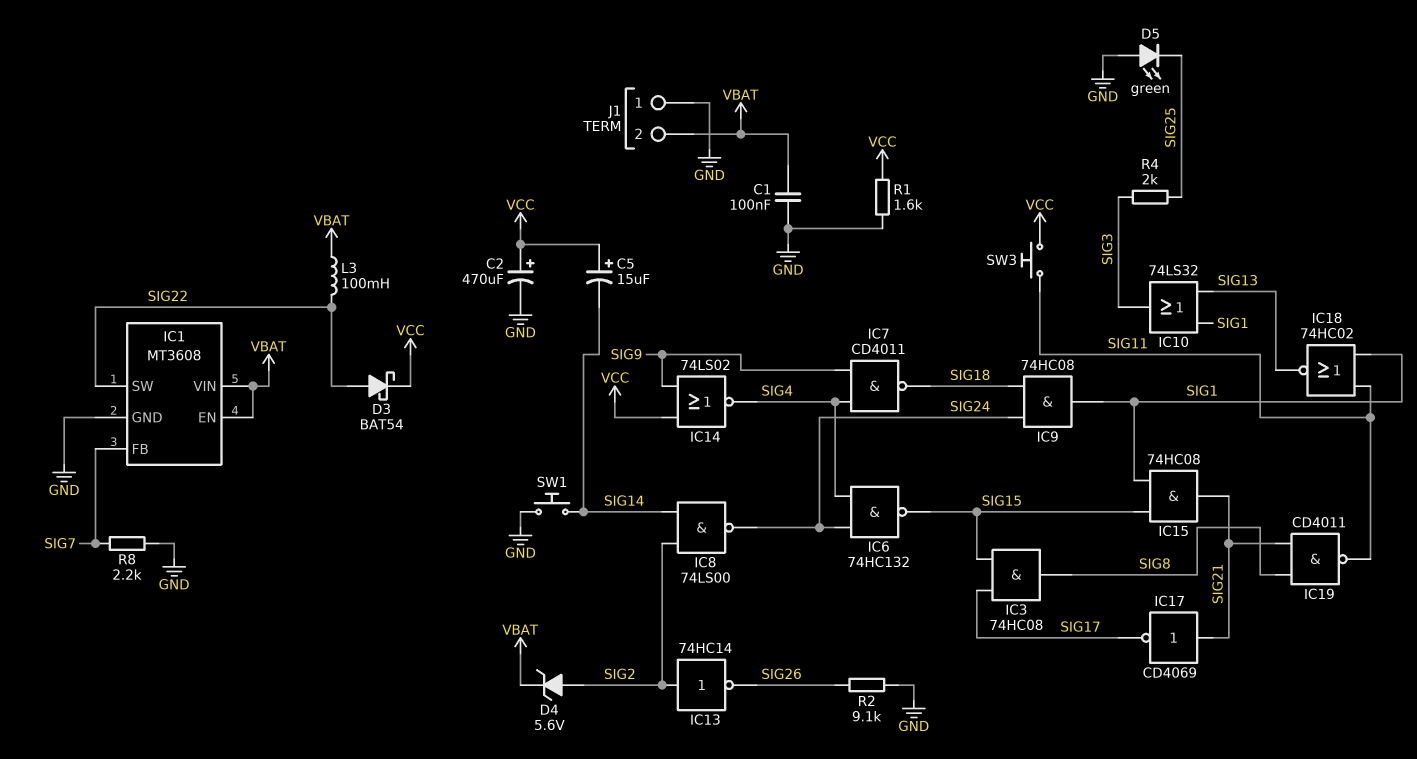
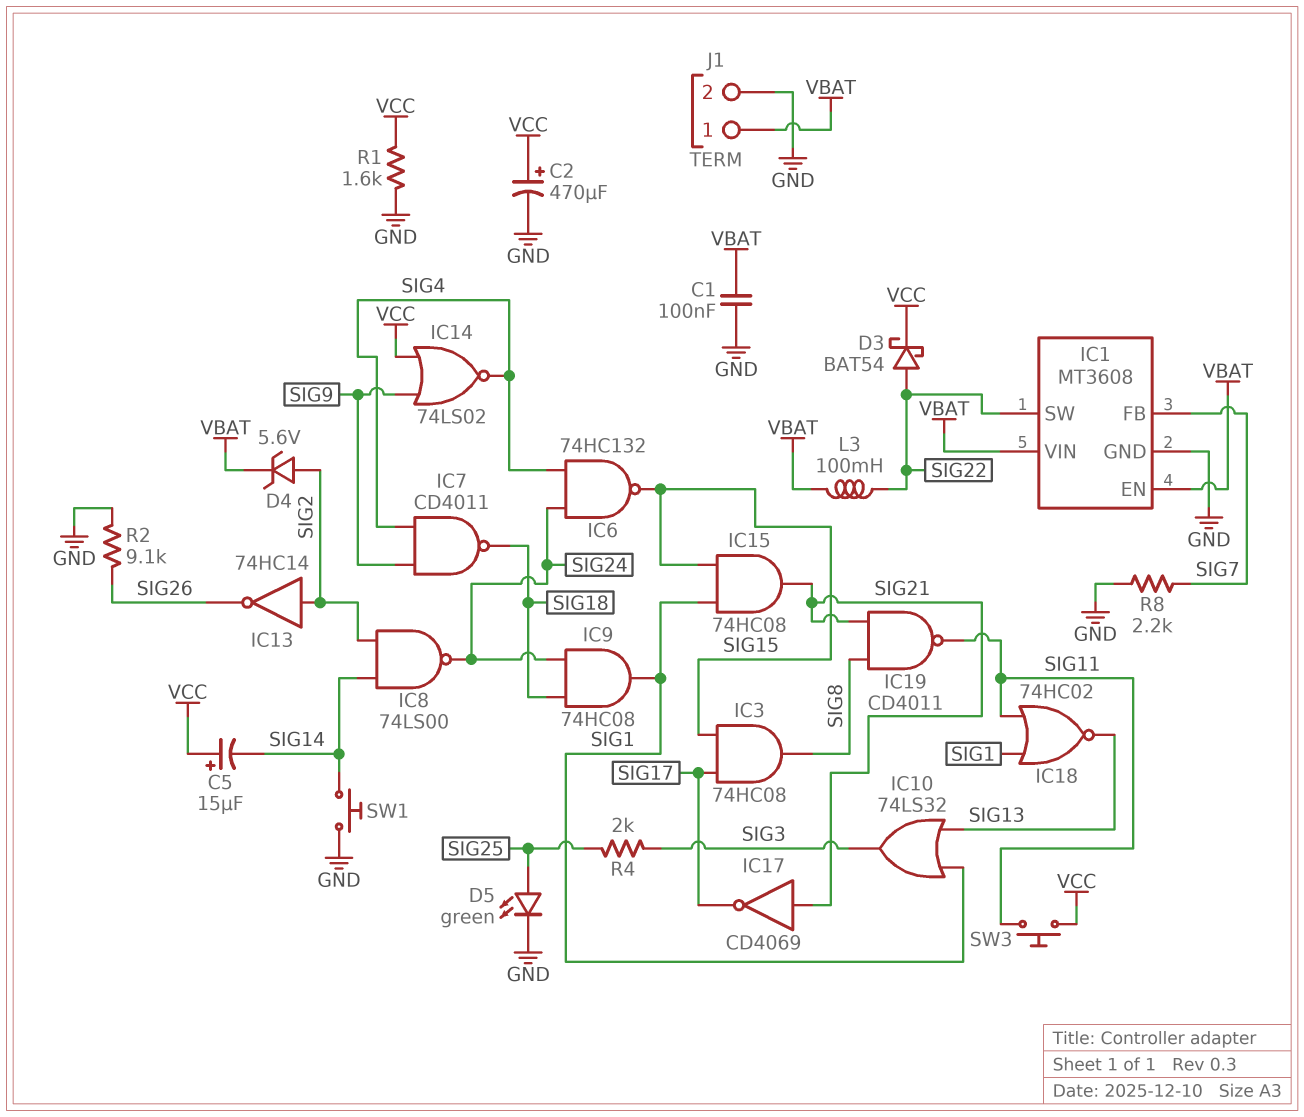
D5: LED green (A GND, K SIG25) -> LED green (A SIG25, K GND)
J1 pin 1: GND -> VBAT
J1 pin 2: VBAT -> GND

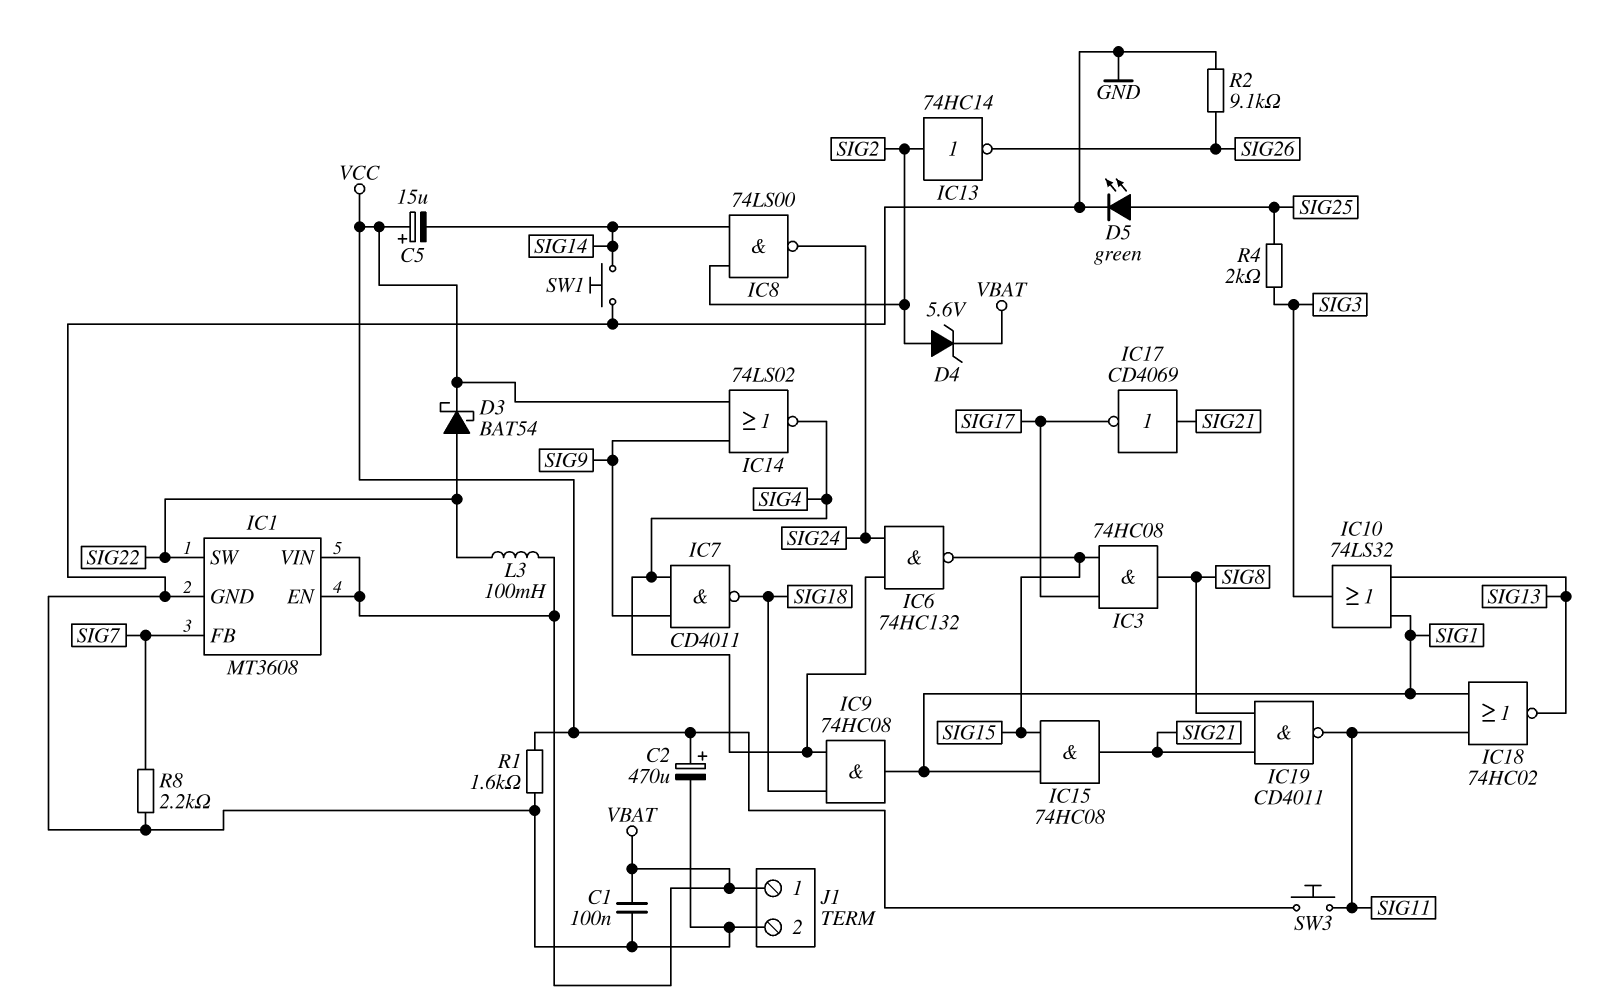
IC9: AND 74HC08 (in SIG18, in SIG24, out SIG1) -> AND 74HC08 (in SIG4, in SIG18, out SIG1)

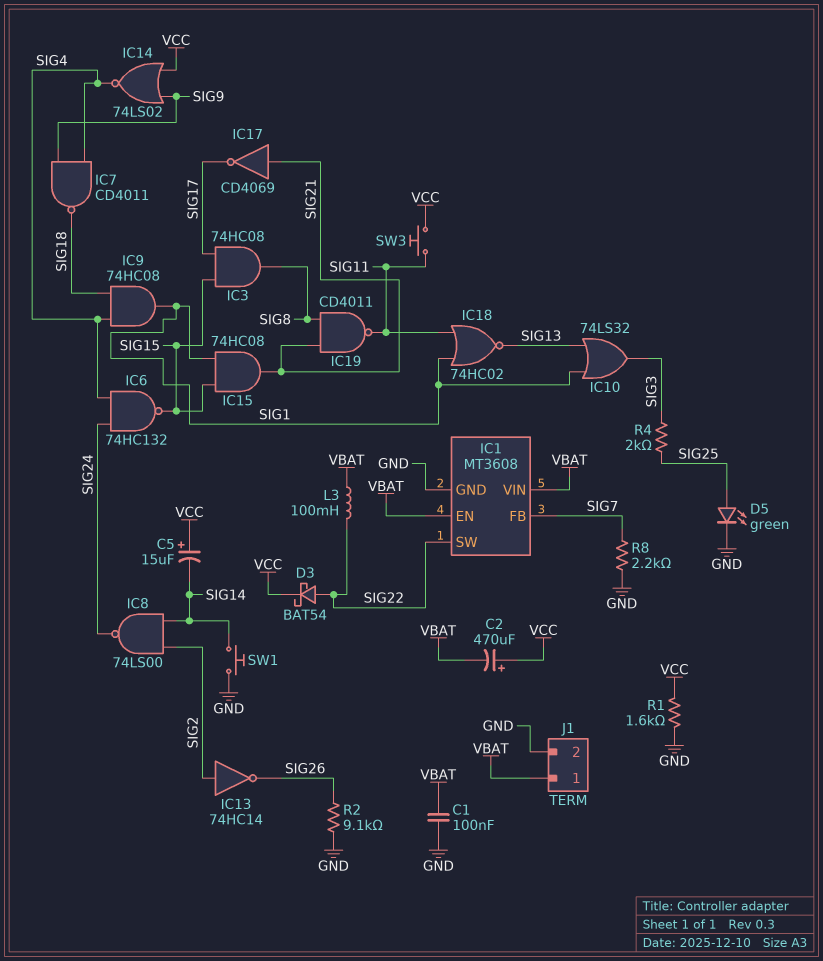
C2: 470uF (plus VCC, minus GND) -> 470uF (plus VCC, minus VBAT)
D4: zener 5.6V (A SIG2, K VBAT) -> none

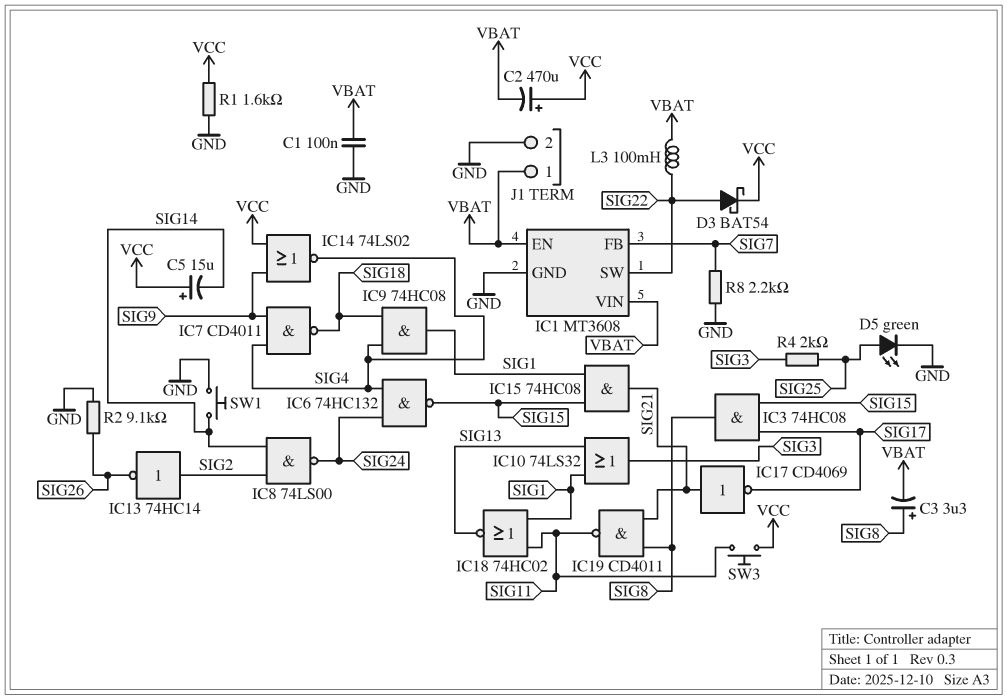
C3: none -> 3.3uF (plus SIG8, minus VBAT)

